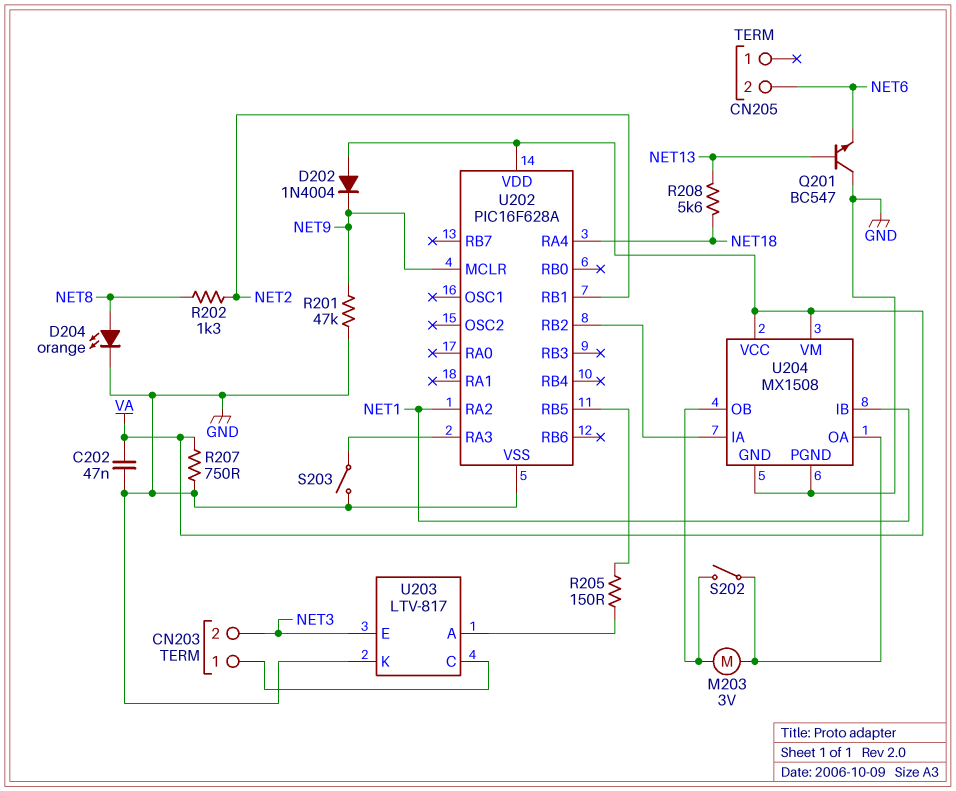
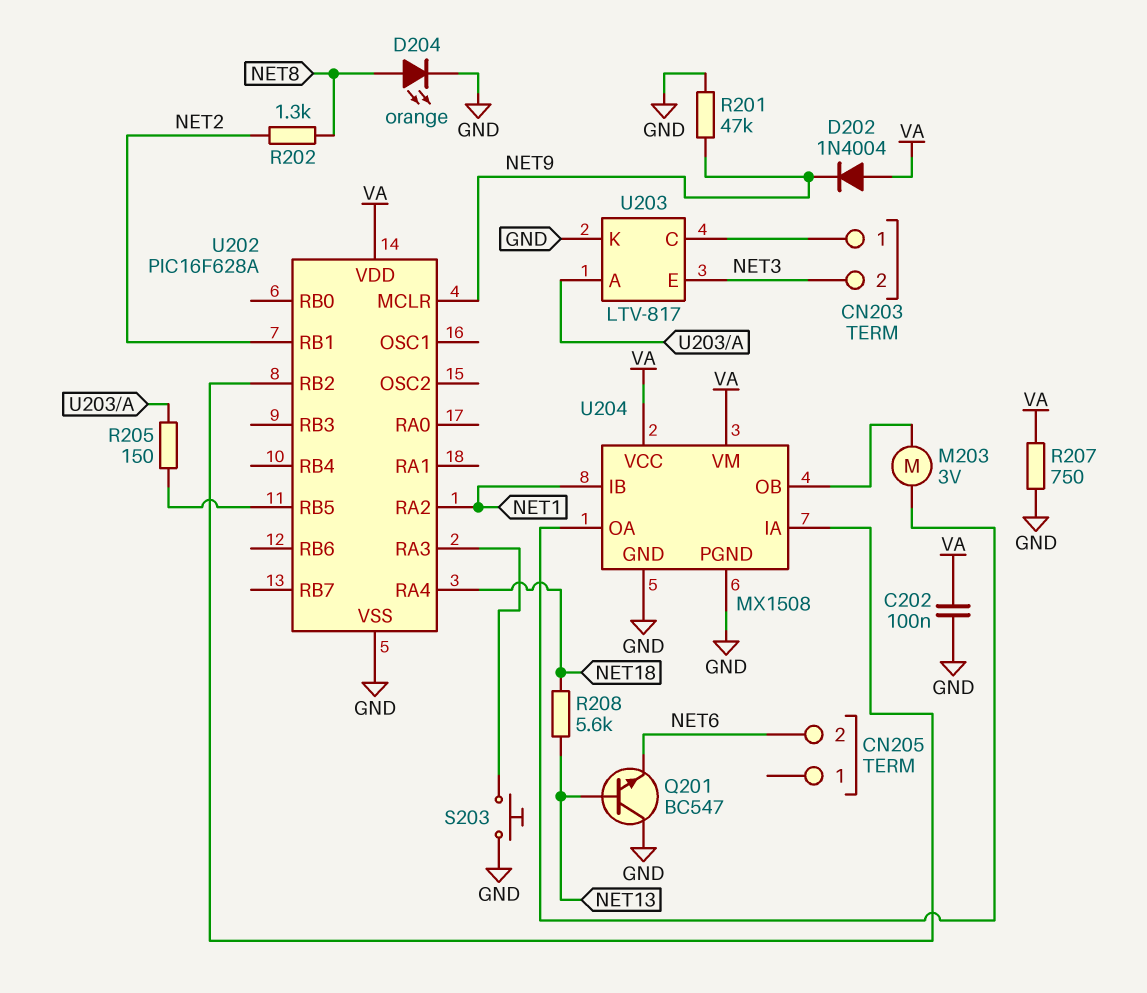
C202: 47nF (GND, VA) -> 100nF (GND, VA)
S202: switch (U204/OA, U204/OB) -> none
S203: switch (GND, U202/RA3) -> button (GND, U202/RA3)

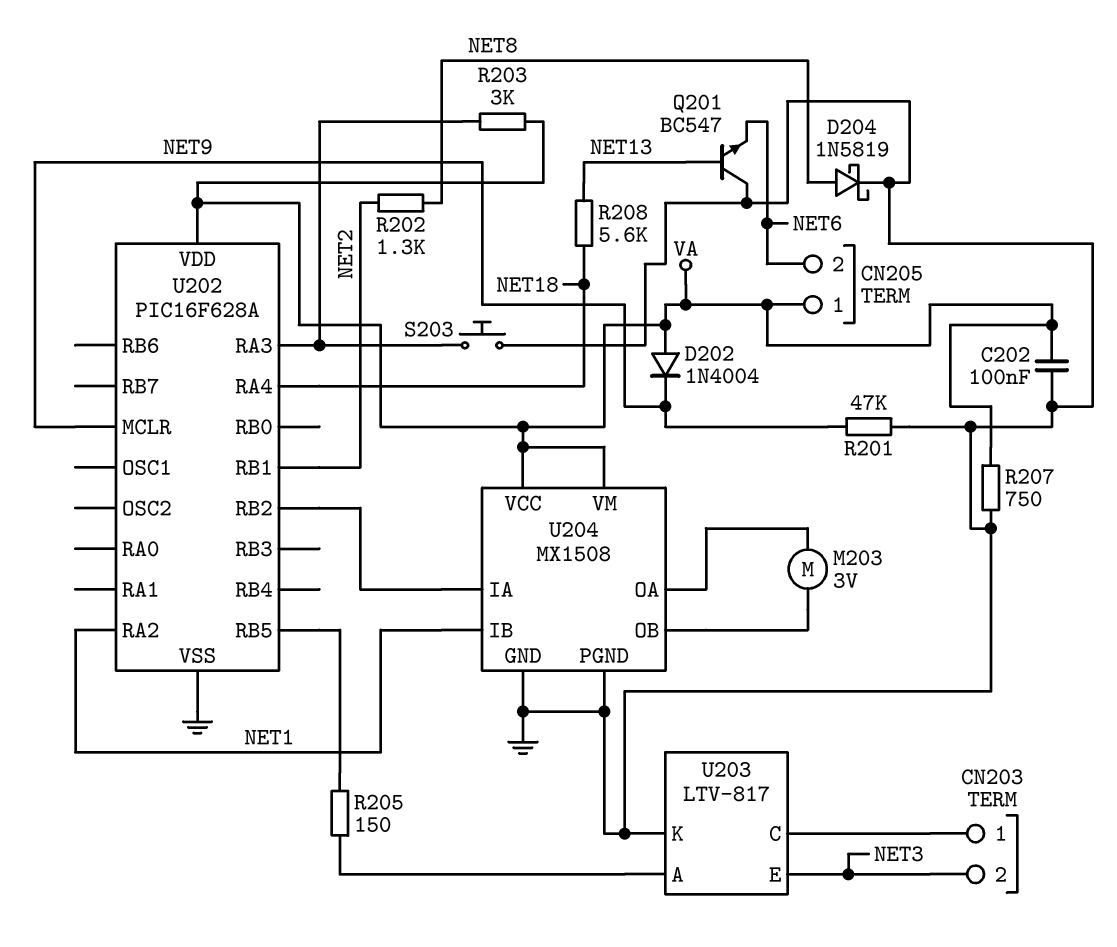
CN205 pin 1: none -> VA
D204: LED orange (A NET8, K GND) -> schottky 1N5819 (A NET8, K GND)
R203: none -> 3k (U202/RA3, VA)

